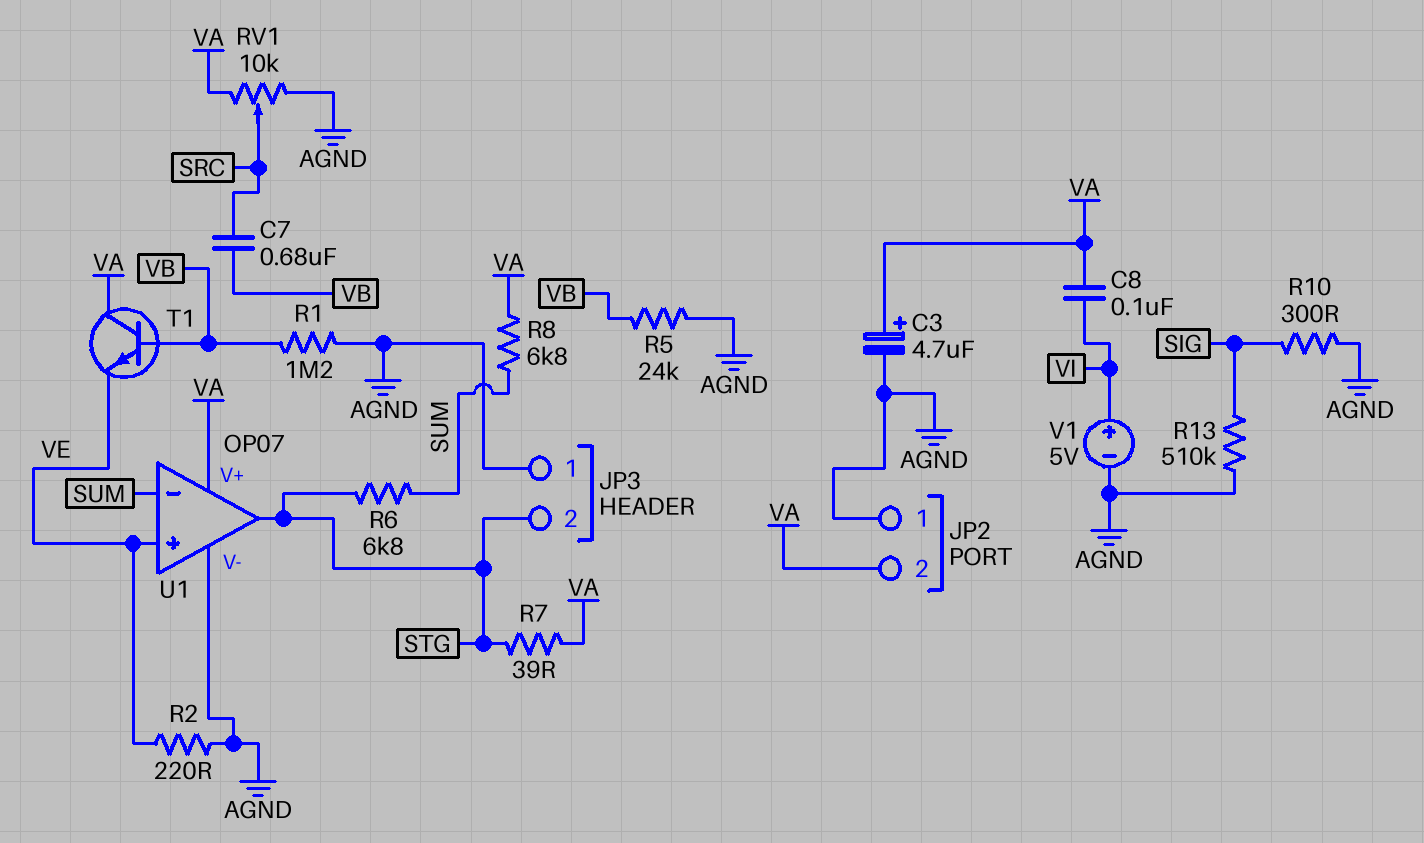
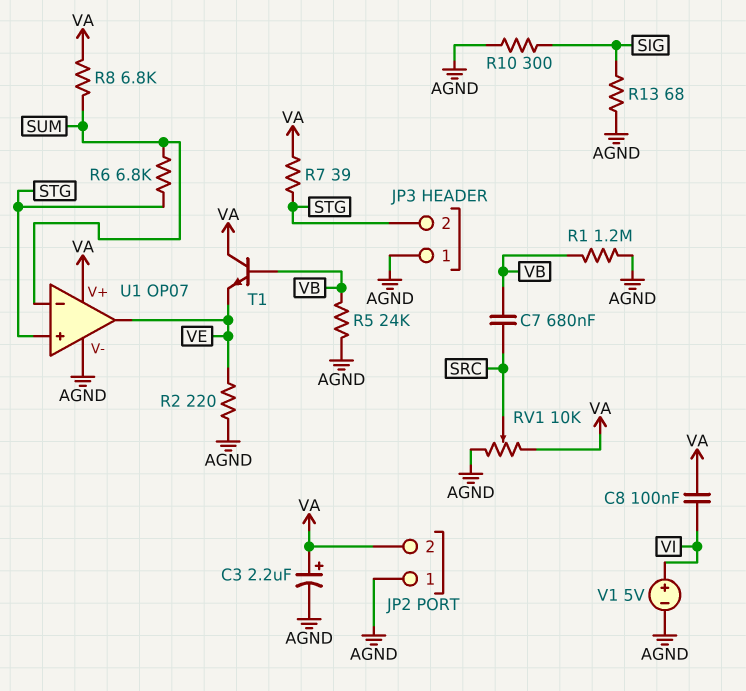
C3: 4.7uF (plus VA, minus AGND) -> 2.2uF (plus VA, minus AGND)
R13: 510k (AGND, SIG) -> 68 (AGND, SIG)
U1 pin in+: VE -> STG
U1 pin out: STG -> VE

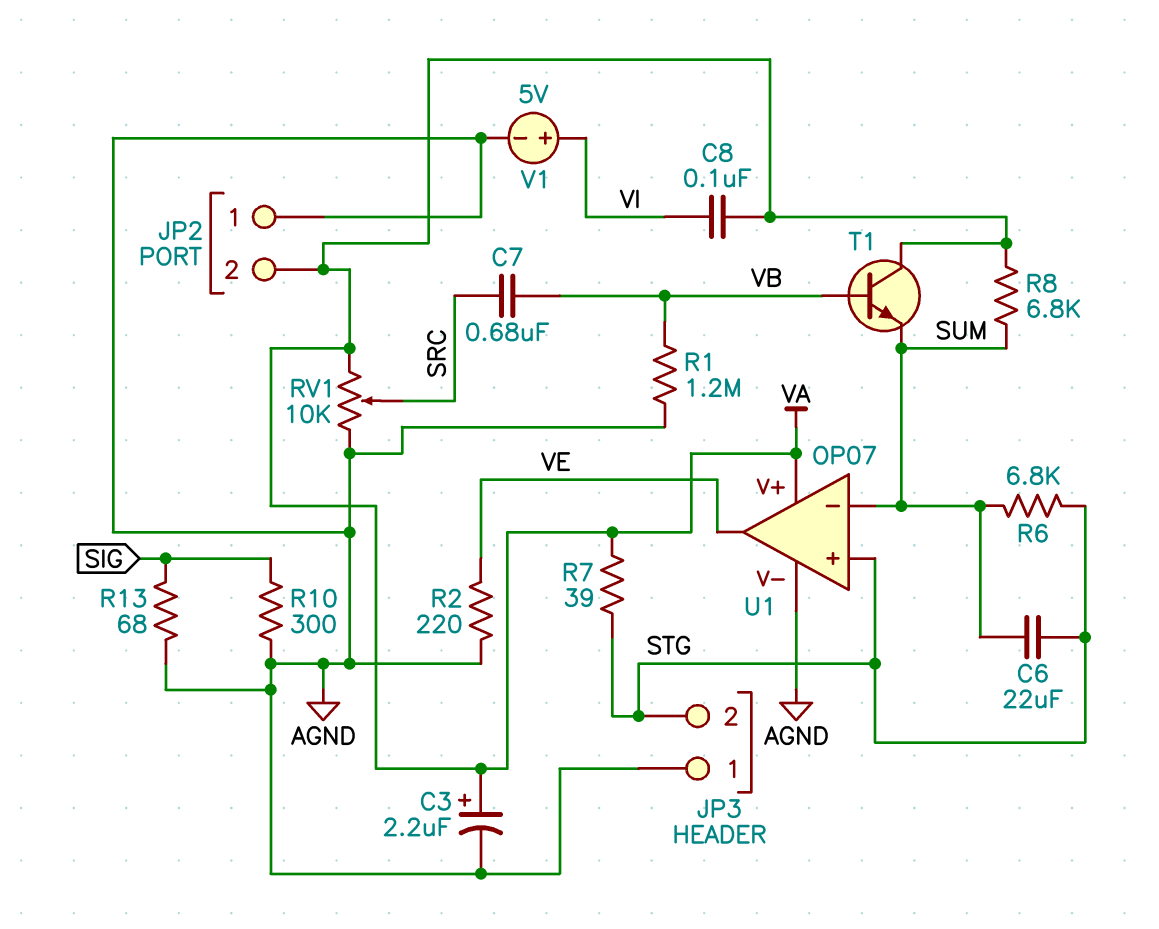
C6: none -> 22uF (STG, SUM)
R5: 24k (AGND, VB) -> none
T1: NPN (B VB, C VA, E VE) -> NPN (B VB, C VA, E SUM)

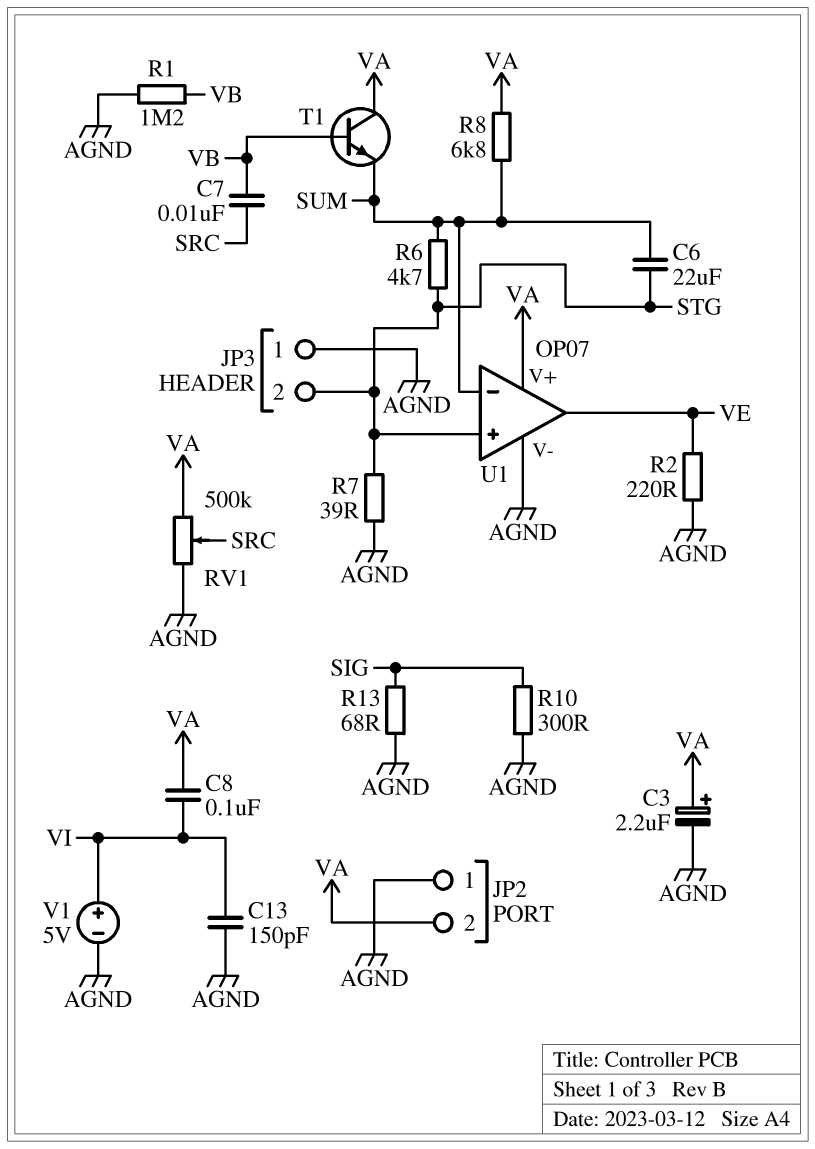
C7: 680nF (SRC, VB) -> 10nF (SRC, VB)
C13: none -> 150pF (AGND, VI)
R6: 6.8k (STG, SUM) -> 4.7k (STG, SUM)
R7: 39 (STG, VA) -> 39 (AGND, STG)
RV1: 10k (AGND, VA, wiper SRC) -> 500k (AGND, VA, wiper SRC)

